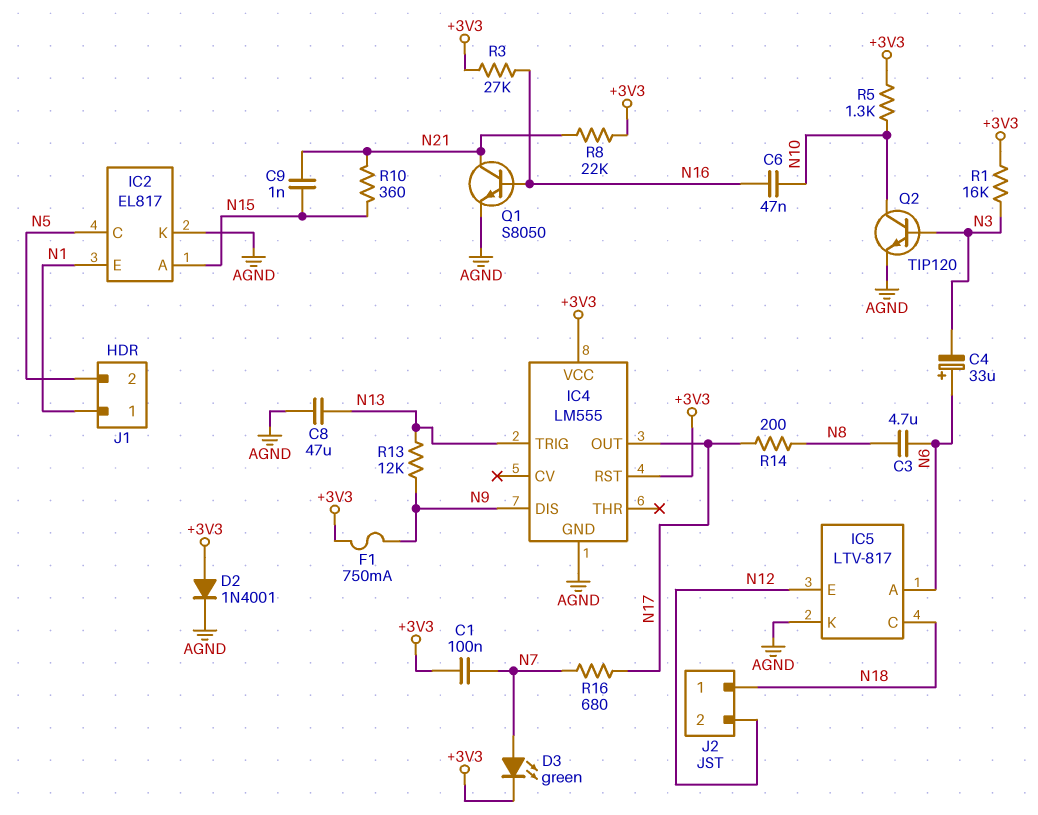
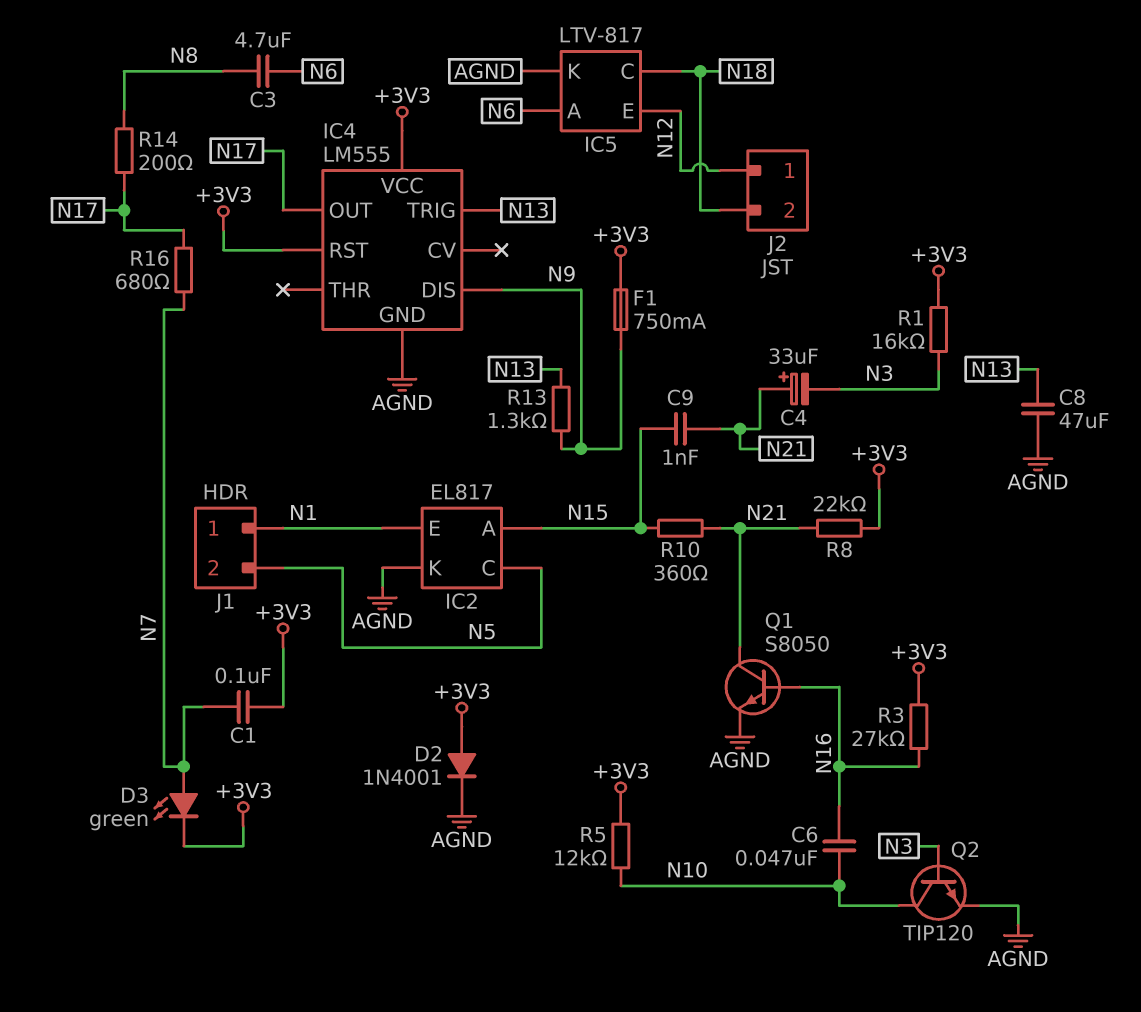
C4: 33uF (plus N6, minus N3) -> 33uF (plus N21, minus N3)
J2 pin 1: N18 -> N12
J2 pin 2: N12 -> N18
R5: 1.3k (+3V3, N10) -> 12k (+3V3, N10)
R13: 12k (N9, N13) -> 1.3k (N9, N13)

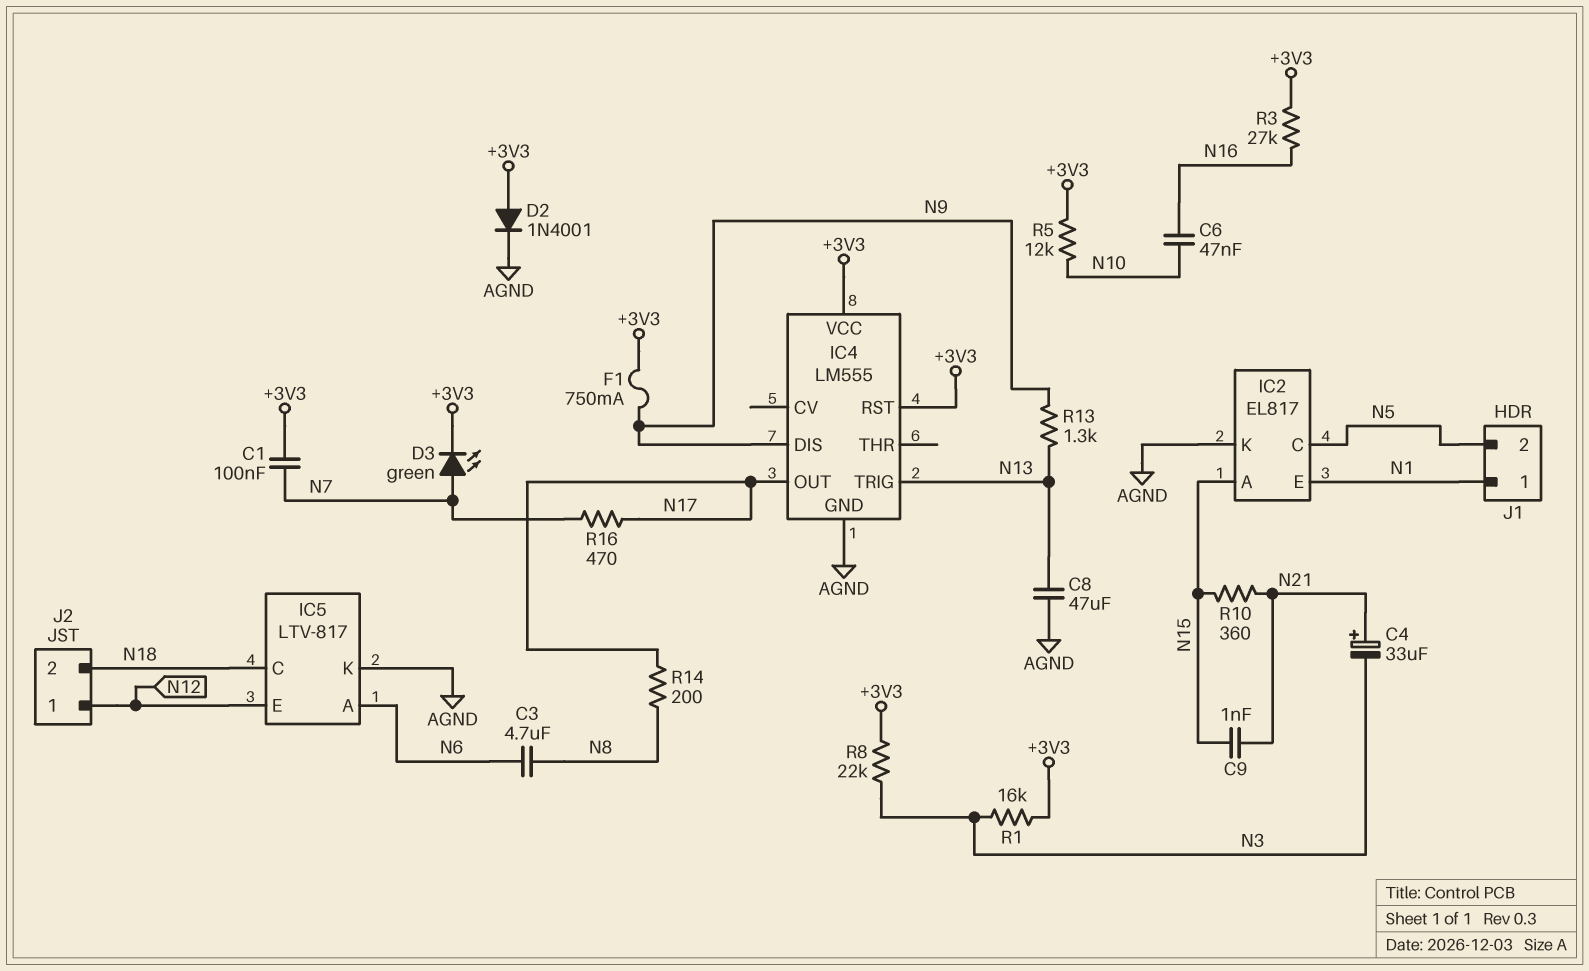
Q1: NPN S8050 (B N16, C N21, E AGND) -> none
Q2: NPN TIP120 (B N3, C N10, E AGND) -> none
R8: 22k (+3V3, N21) -> 22k (+3V3, N3)
R16: 680 (N7, N17) -> 470 (N7, N17)

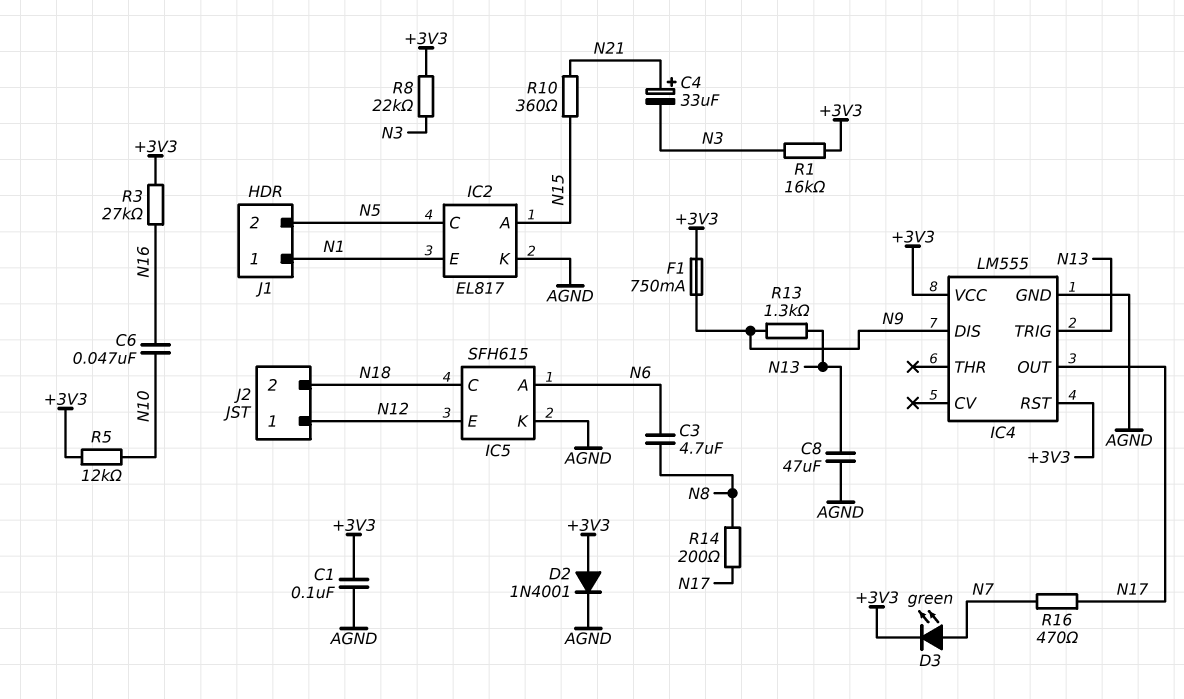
C1: 100nF (+3V3, N7) -> 100nF (+3V3, AGND)
C9: 1nF (N15, N21) -> none
IC5: LTV-817 -> SFH615

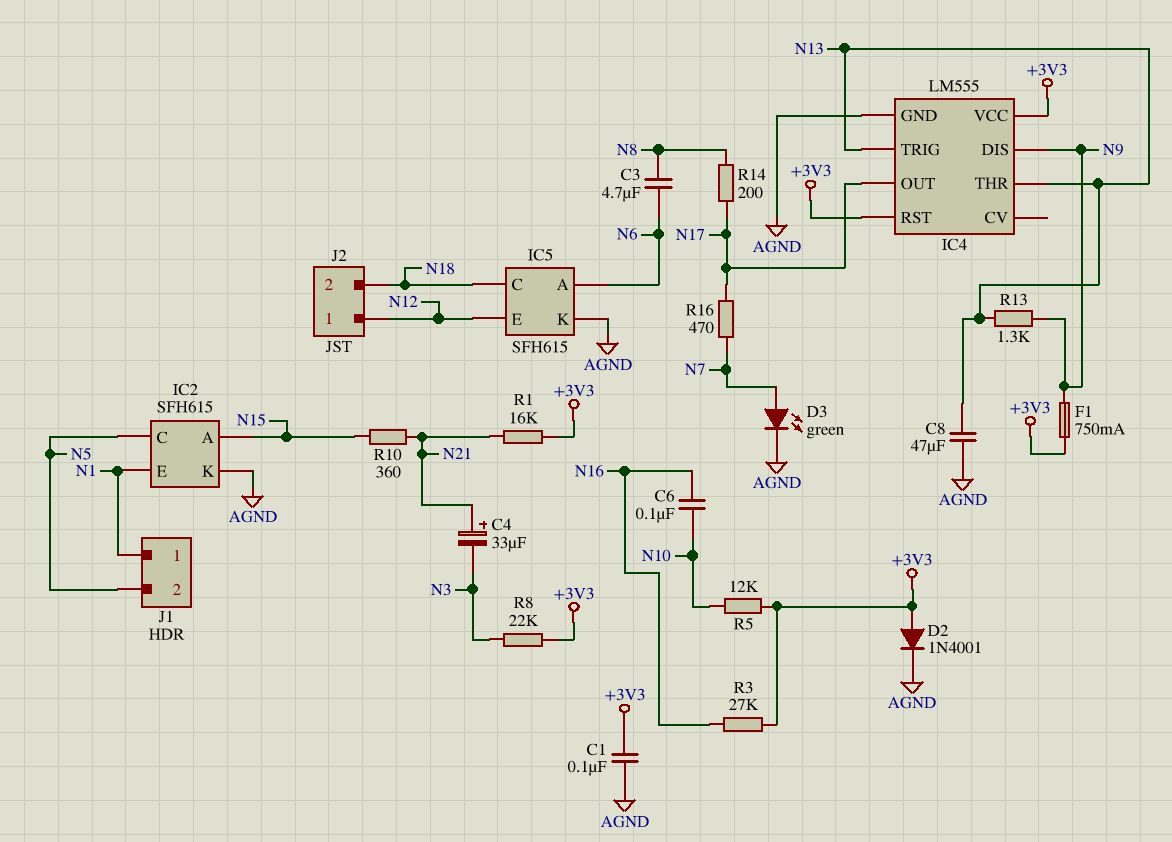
C6: 47nF (N10, N16) -> 100nF (N10, N16)
D3: LED green (A N7, K +3V3) -> LED green (A N7, K AGND)
IC2: EL817 -> SFH615
IC4 pin THR: none -> N13
R1: 16k (+3V3, N3) -> 16k (+3V3, N21)

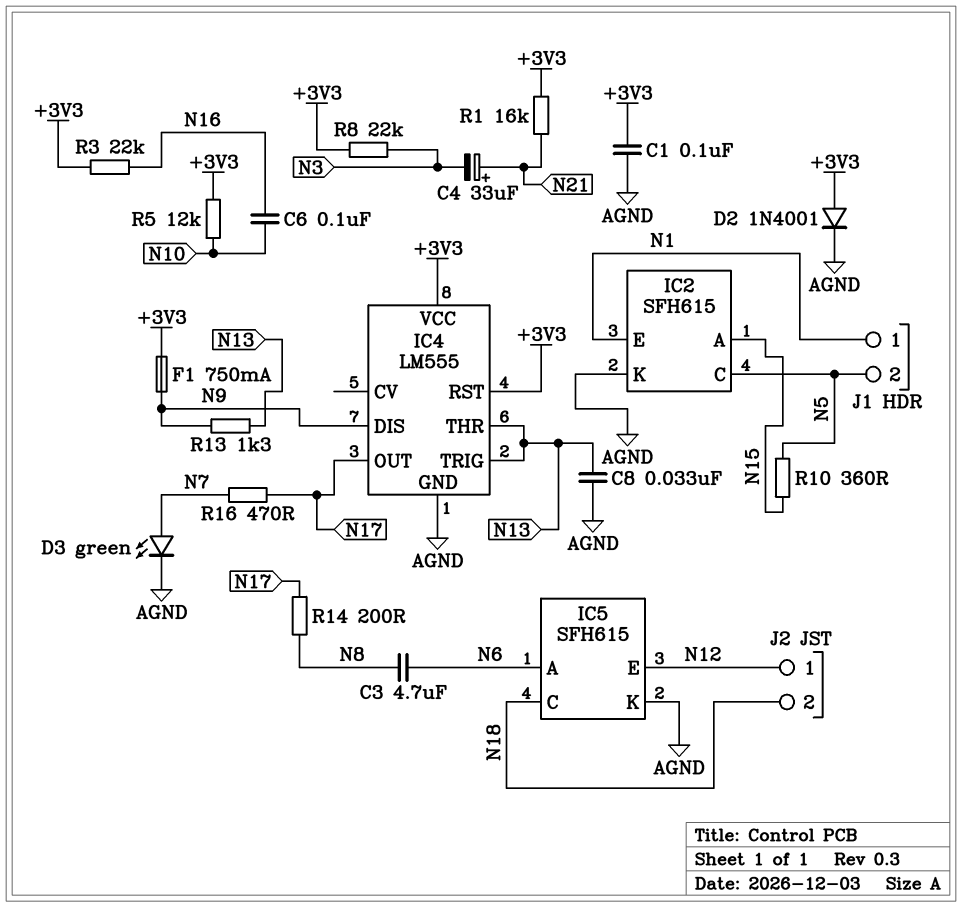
C8: 47uF (AGND, N13) -> 33nF (AGND, N13)
R3: 27k (+3V3, N16) -> 22k (+3V3, N16)
R10: 360 (N15, N21) -> 360 (N5, N15)

